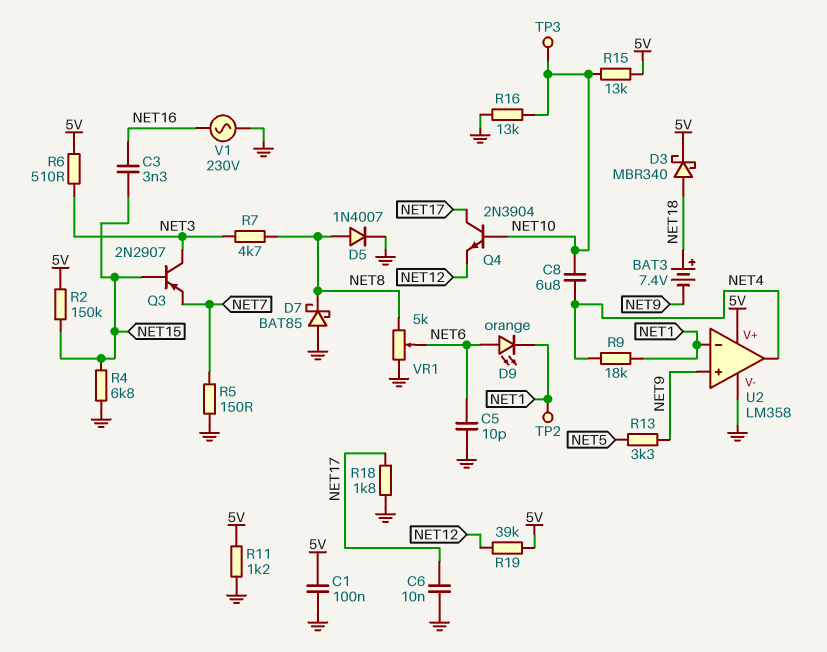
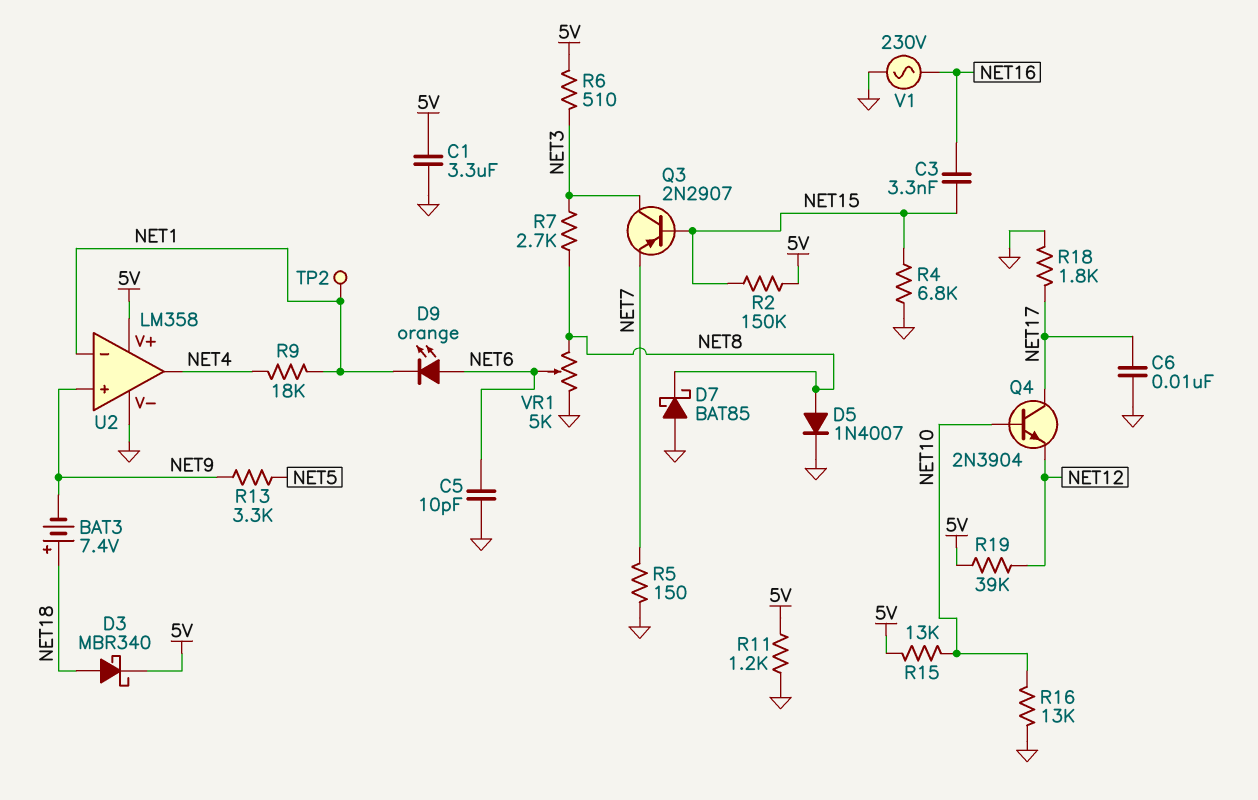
C1: 100nF (5V, GND) -> 3.3uF (5V, GND)
C8: 6.8uF (NET4, NET10) -> none
R7: 4.7k (NET3, NET8) -> 2.7k (NET3, NET8)
TP3: test point (NET10) -> none

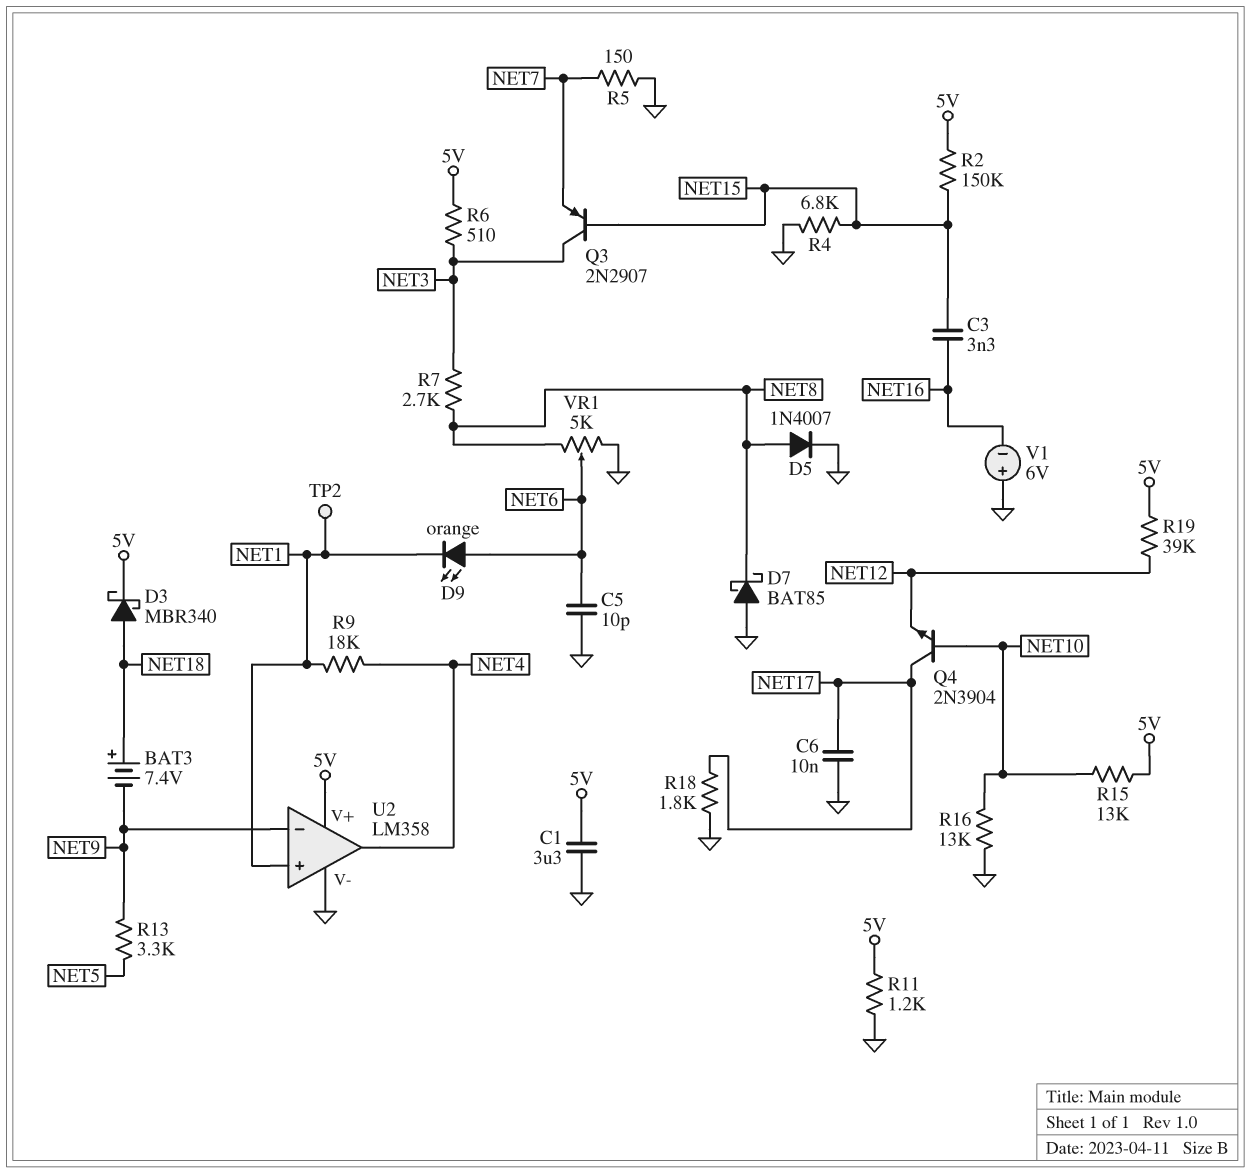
U2 pin in+: NET9 -> NET1
U2 pin in-: NET1 -> NET9
V1: AC 230V (GND, NET16) -> 6V (plus GND, minus NET16)

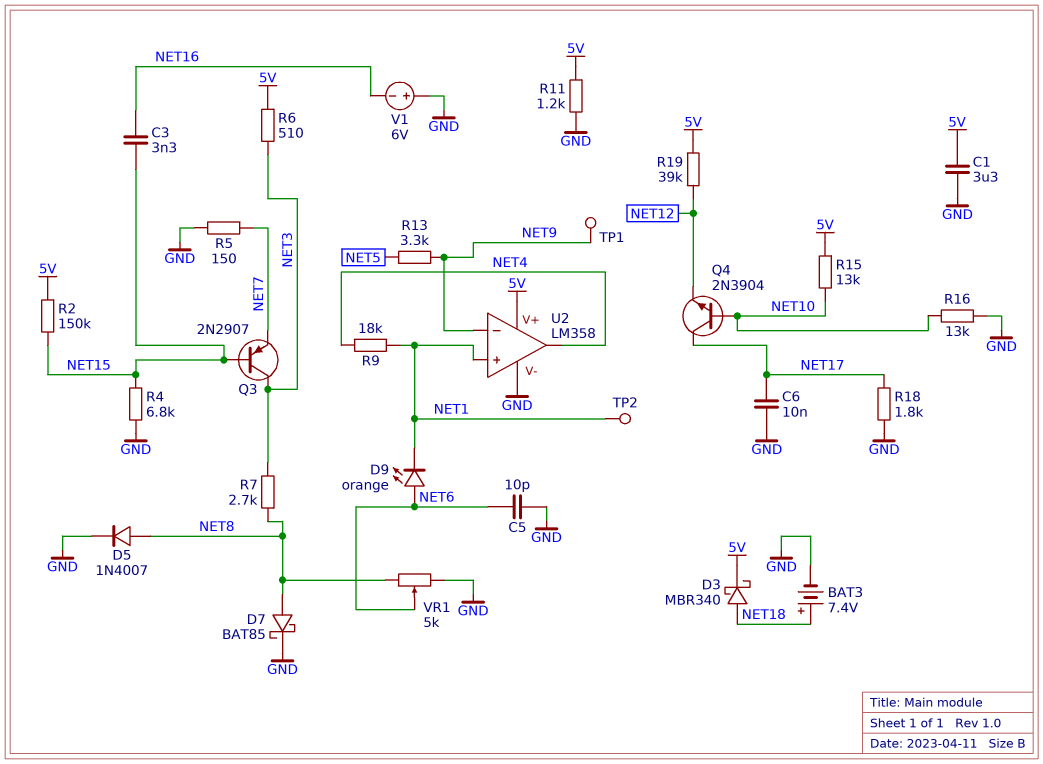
BAT3: 7.4V (plus NET18, minus NET9) -> 7.4V (plus NET18, minus GND)
D7: schottky BAT85 (A GND, K NET8) -> schottky BAT85 (A NET8, K GND)
TP1: none -> test point (NET9)

